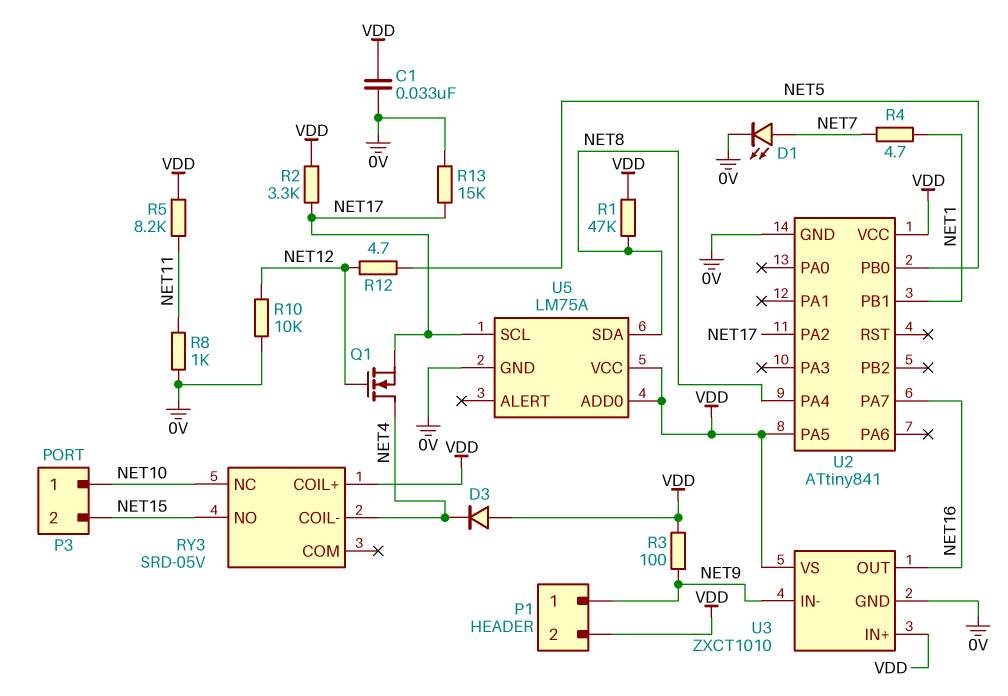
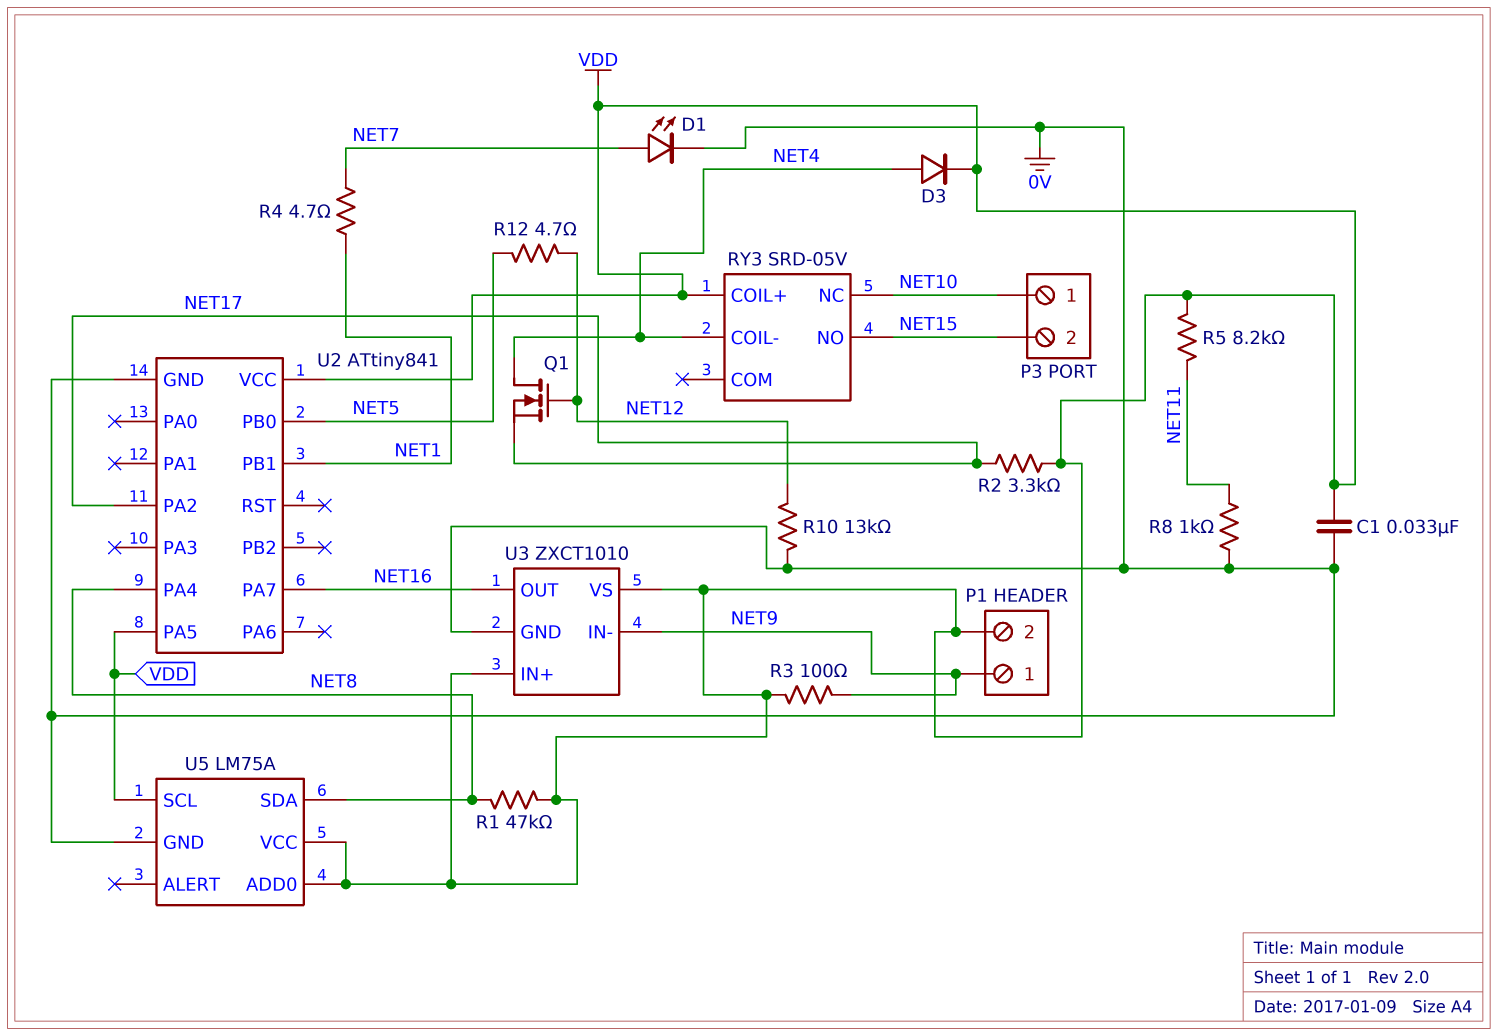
D3: diode (A VDD, K NET4) -> diode (A NET4, K VDD)
R10: 10k (0V, NET12) -> 13k (0V, NET12)
R13: 15k (0V, NET17) -> none
U5 pin SCL: NET17 -> VDD

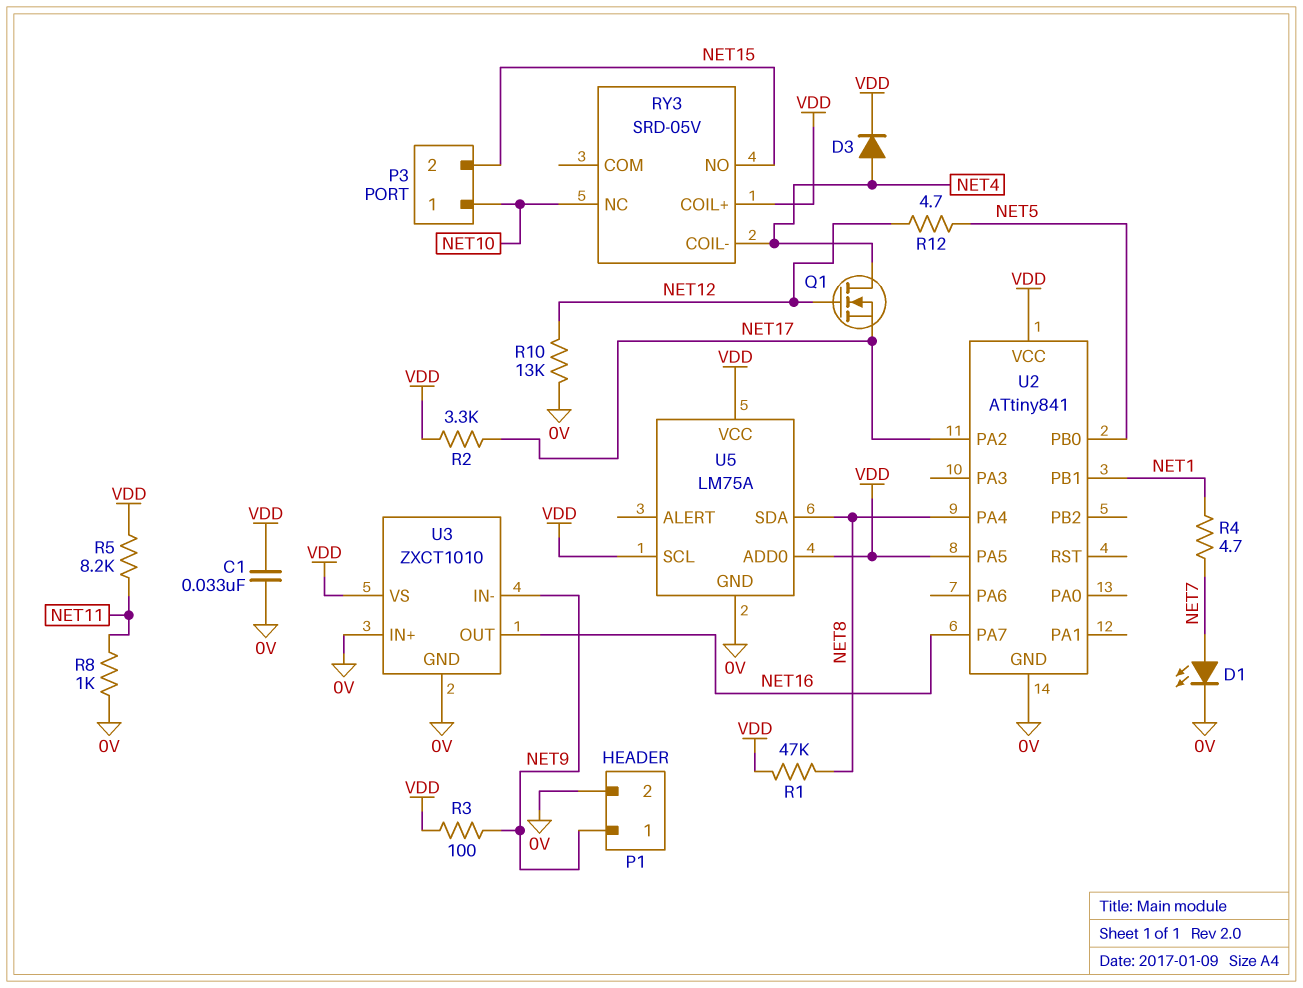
P1 pin 2: VDD -> 0V
U3 pin IN+: VDD -> 0V

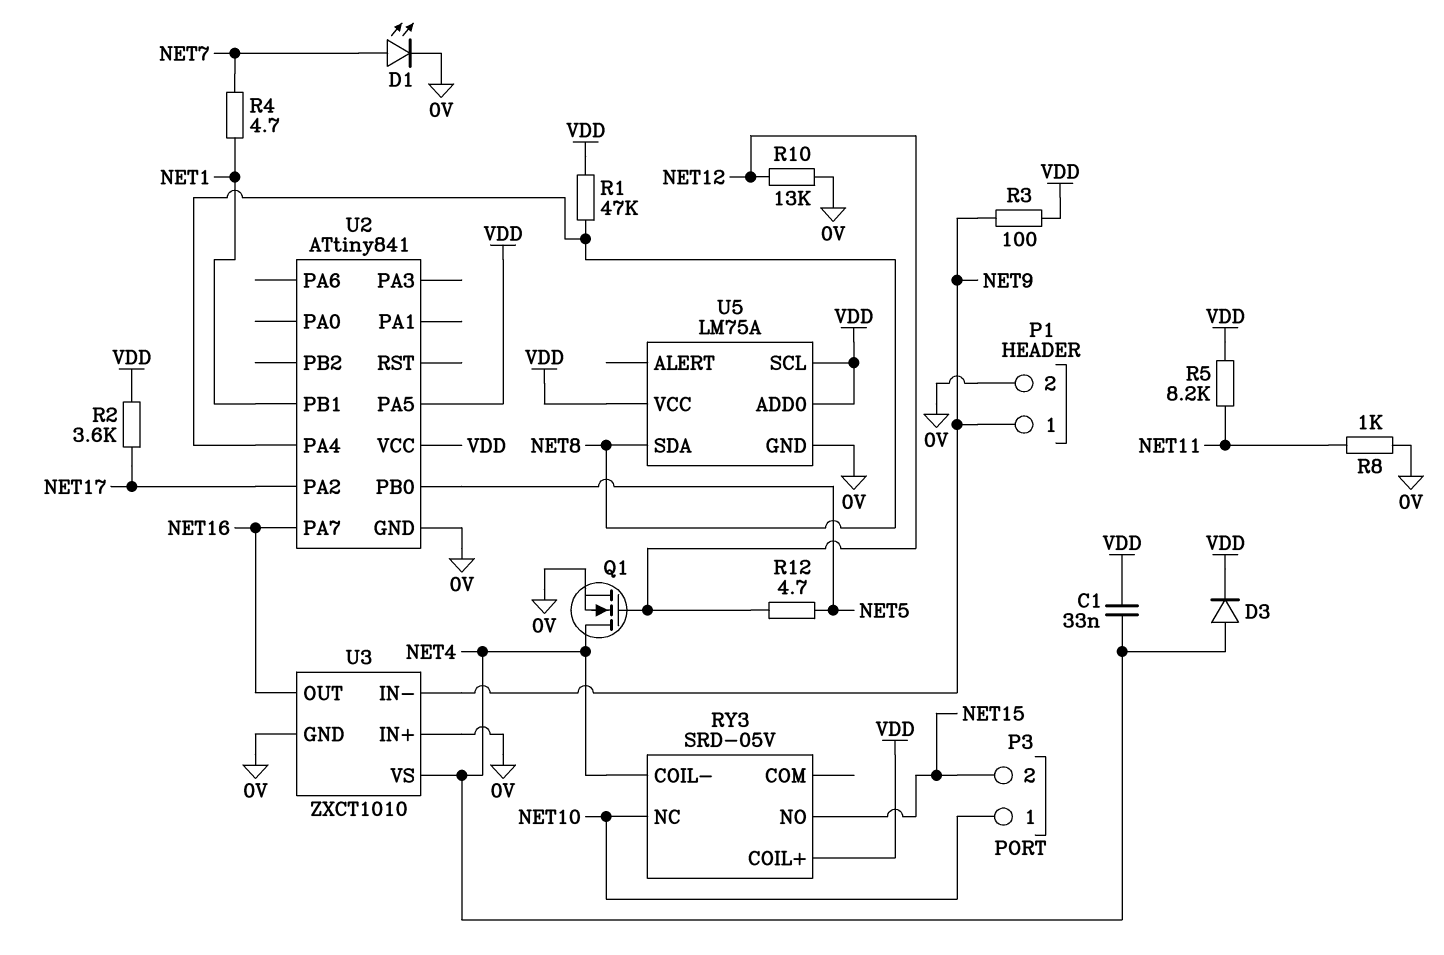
C1: 33nF (0V, VDD) -> 33nF (NET4, VDD)
Q1: NMOS (G NET12, D NET4, S NET17) -> NMOS (G NET12, D NET4, S 0V)
R2: 3.3k (NET17, VDD) -> 3.6k (NET17, VDD)
U3 pin VS: VDD -> NET4

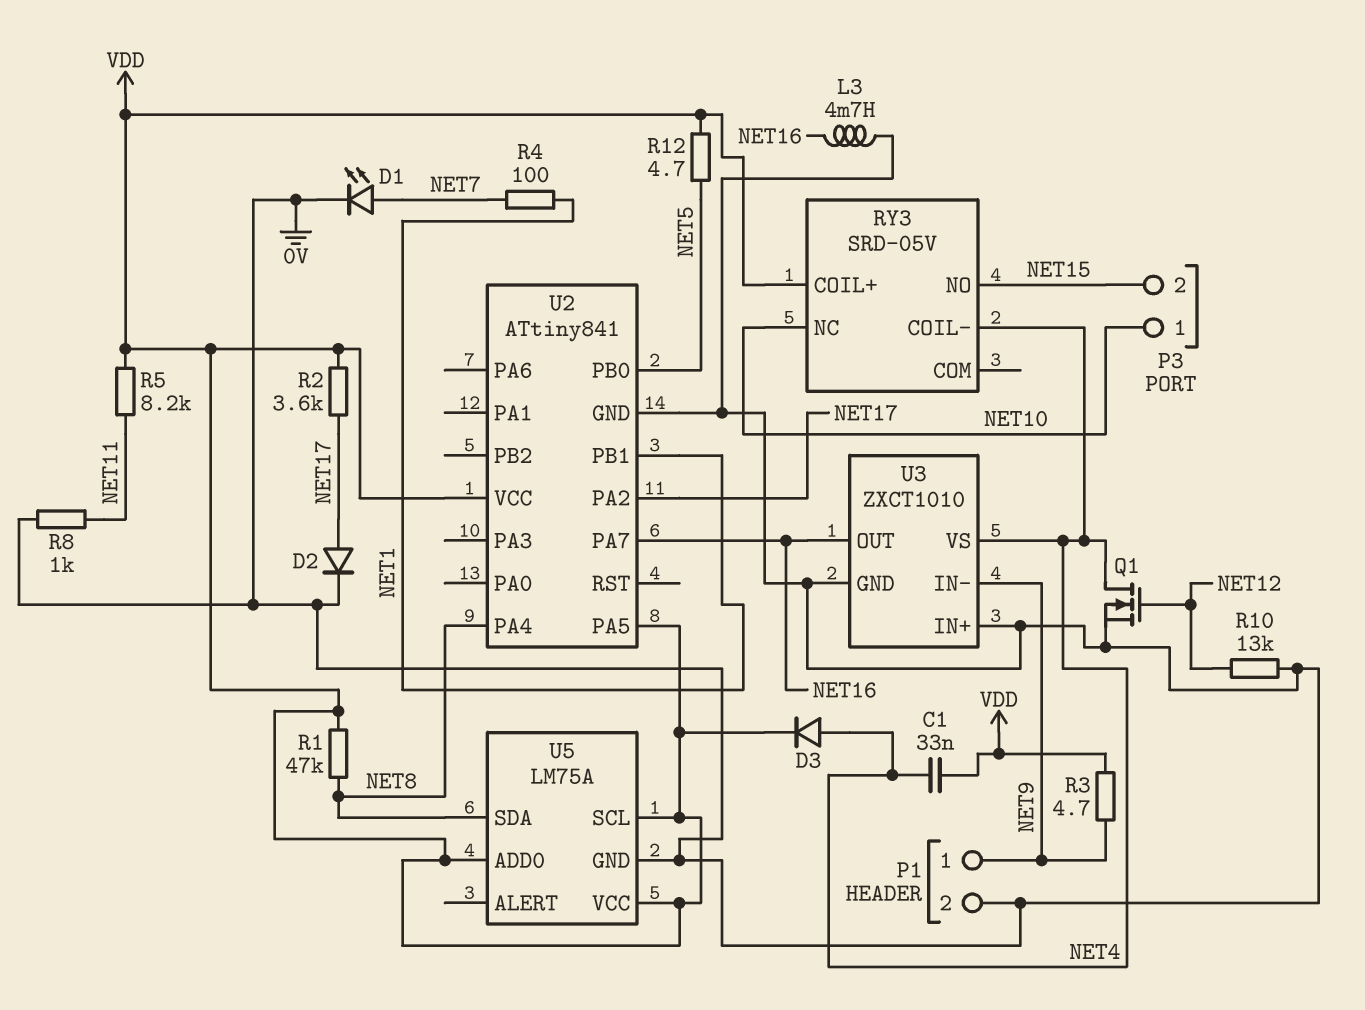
D2: none -> diode (A NET17, K 0V)
L3: none -> 4.7mH (0V, NET16)
R3: 100 (NET9, VDD) -> 4.7 (NET9, VDD)
R4: 4.7 (NET1, NET7) -> 100 (NET1, NET7)
R12: 4.7 (NET5, NET12) -> 4.7 (NET5, VDD)

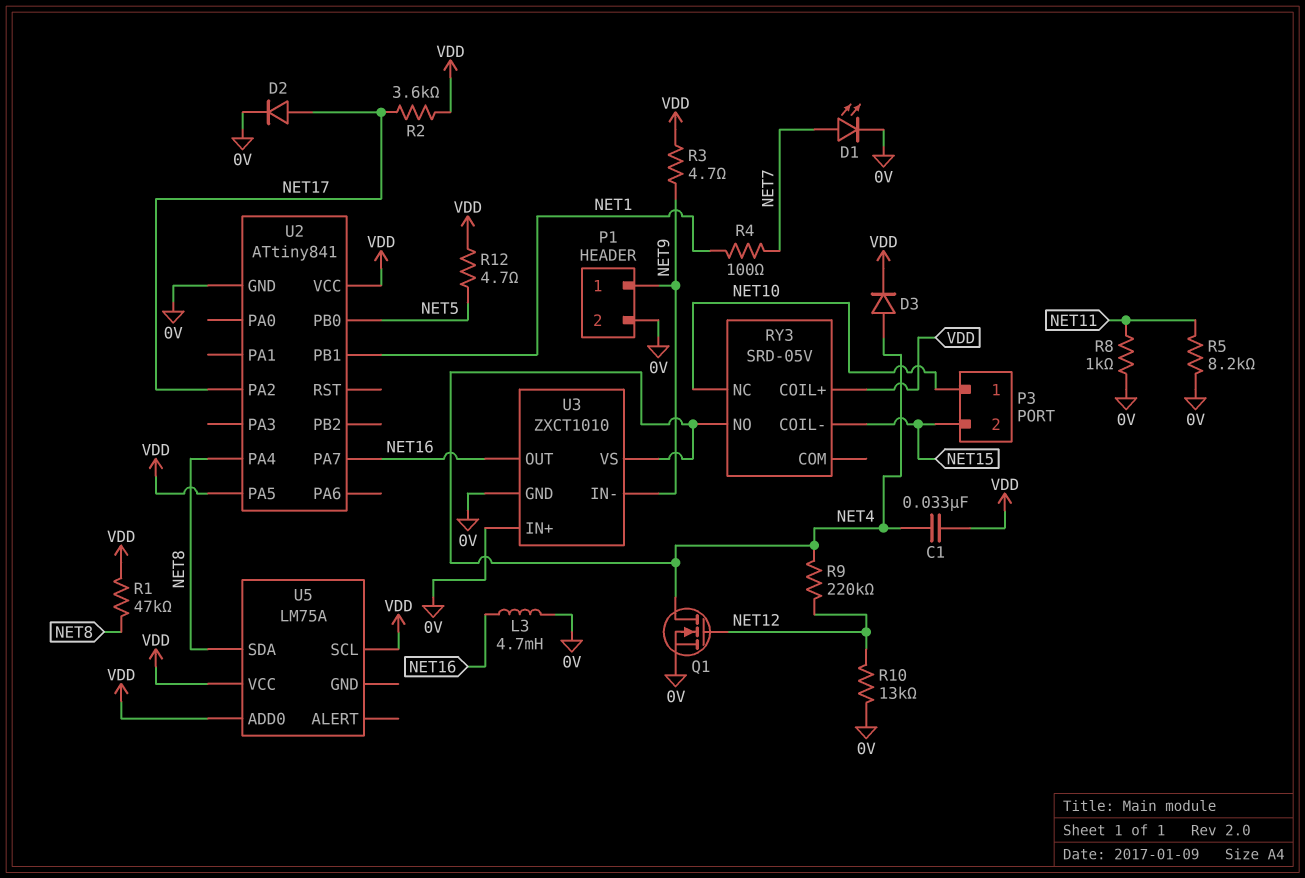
R5: 8.2k (NET11, VDD) -> 8.2k (0V, NET11)
R9: none -> 220k (NET4, NET12)
RY3 pin COIL-: NET4 -> NET15
RY3 pin NO: NET15 -> NET4
U5 pin GND: 0V -> none

